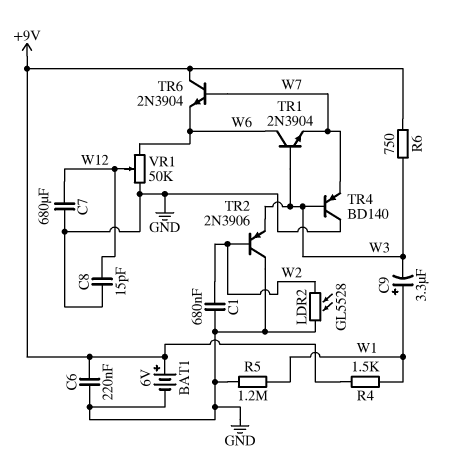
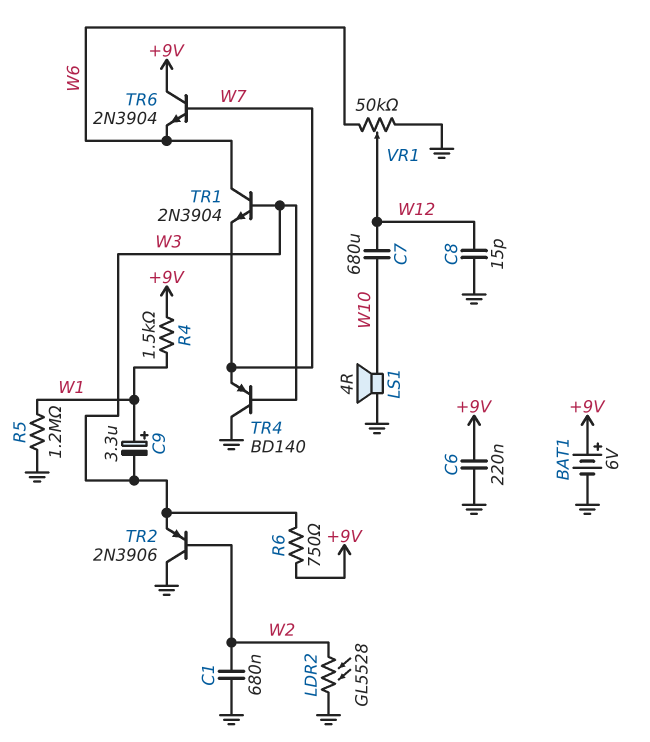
C7: 680uF (GND, W12) -> 680uF (W10, W12)
LS1: none -> speaker 4R (GND, W10)

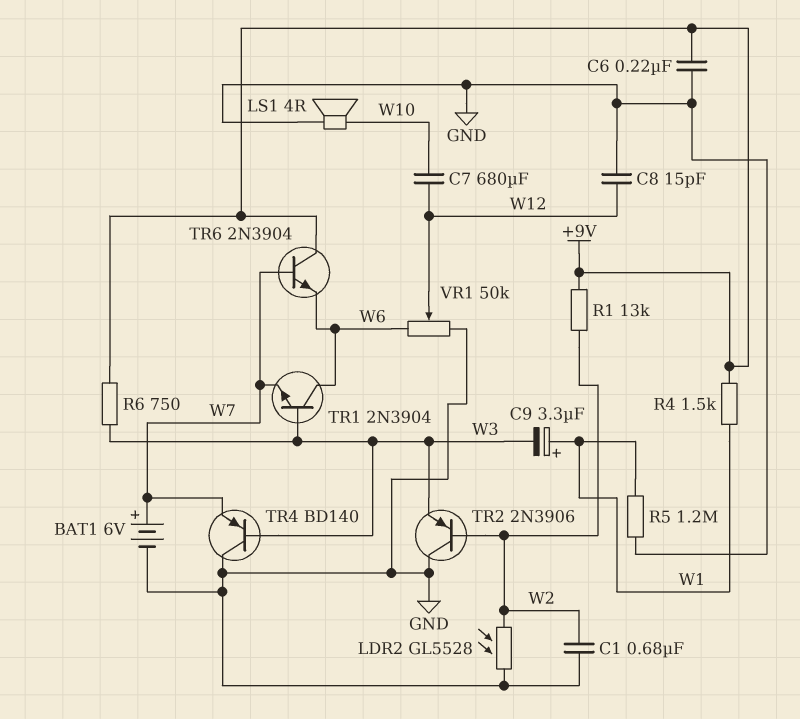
BAT1: 6V (plus +9V, minus GND) -> 6V (plus W7, minus GND)
R1: none -> 13k (+9V, W2)

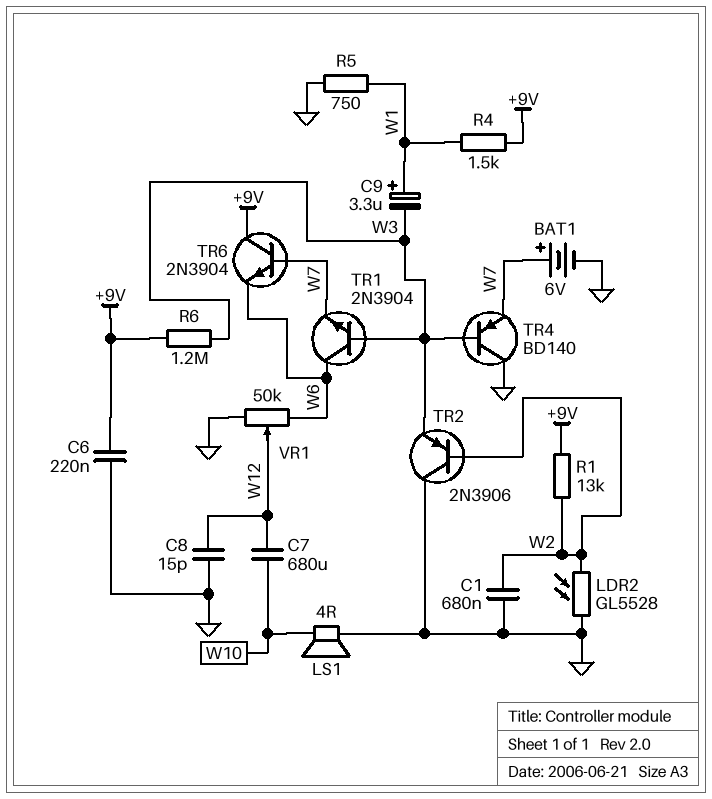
R5: 1.2M (GND, W1) -> 750 (GND, W1)
R6: 750 (+9V, W3) -> 1.2M (+9V, W3)

